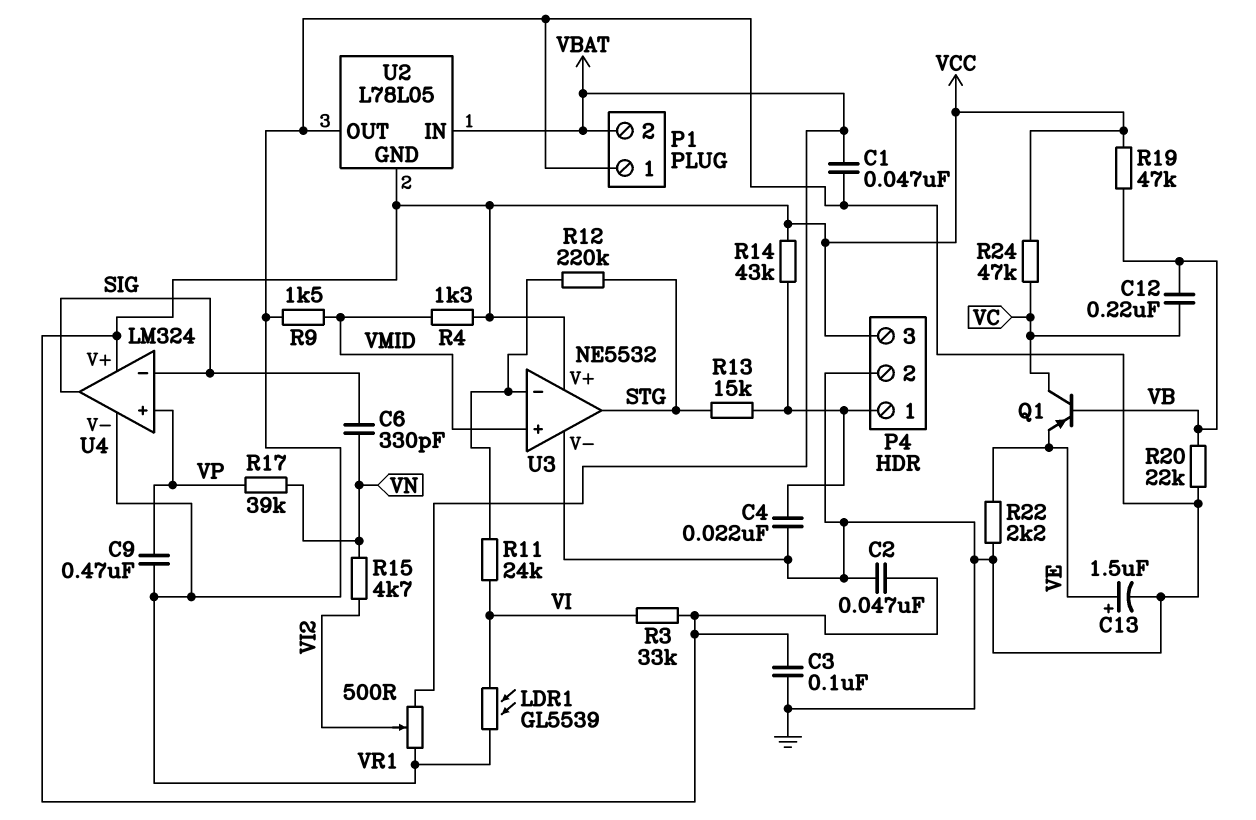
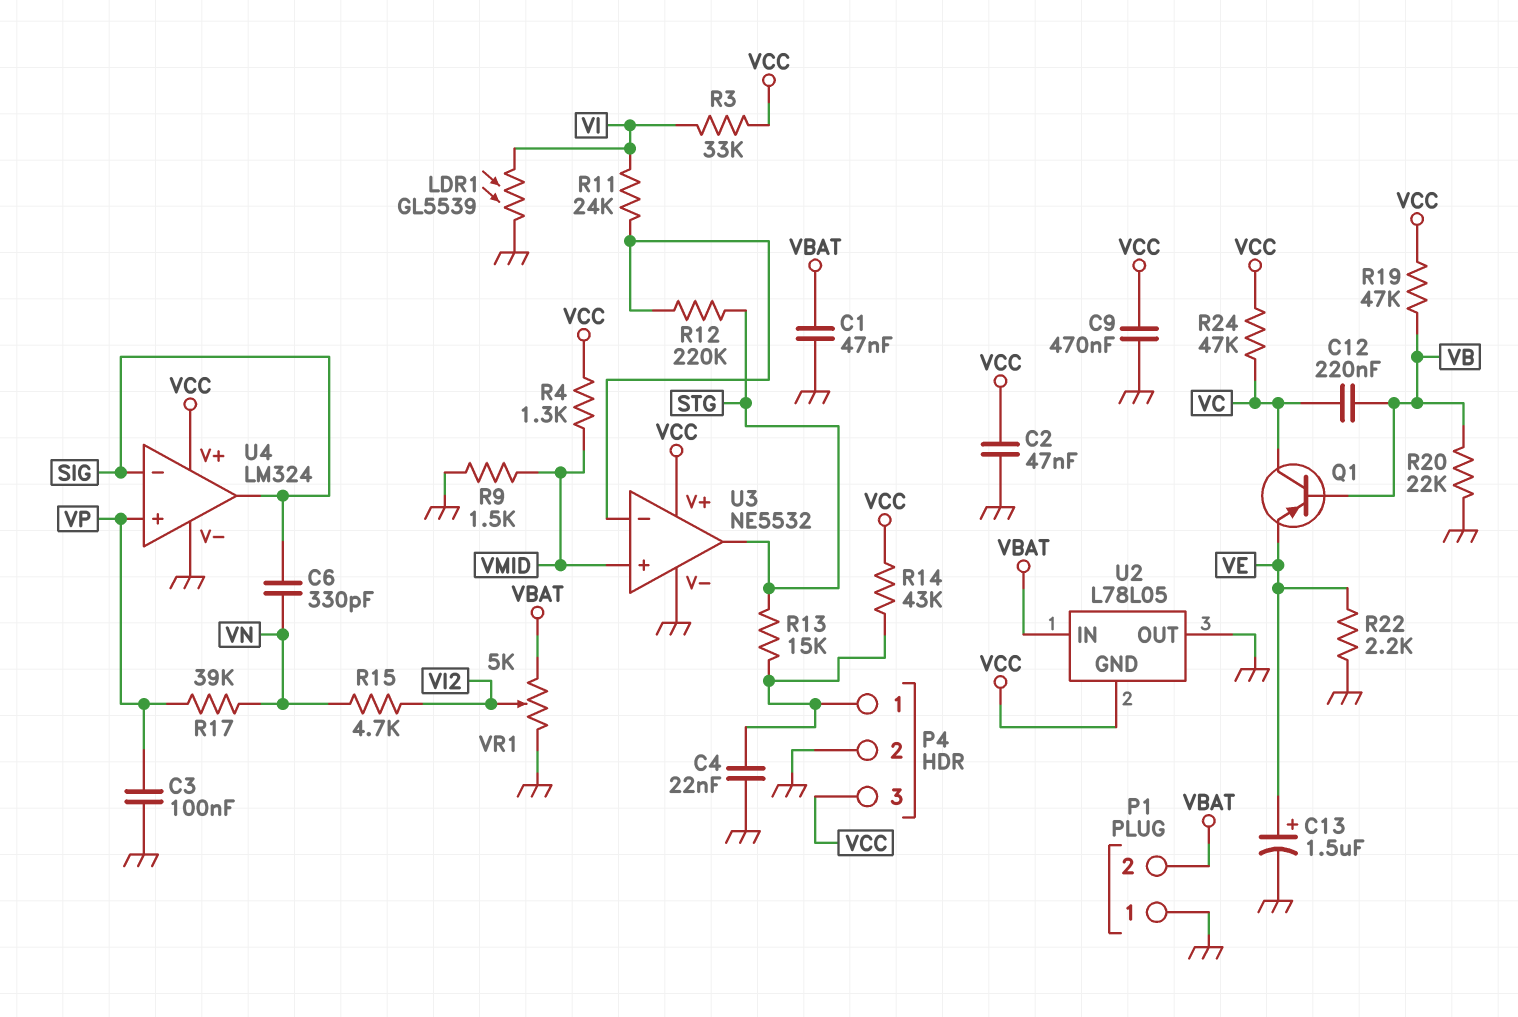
C3: 100nF (GND, VCC) -> 100nF (GND, VP)
C9: 470nF (GND, VP) -> 470nF (GND, VCC)
VR1: 500 (GND, VBAT, wiper VI2) -> 5k (GND, VBAT, wiper VI2)

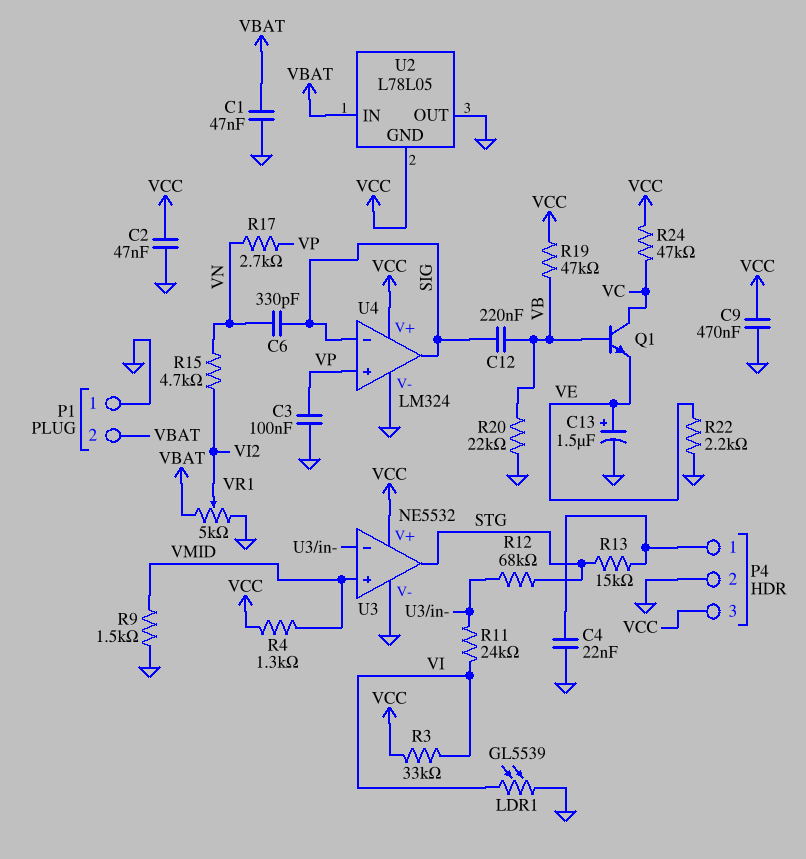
C12: 220nF (VB, VC) -> 220nF (SIG, VB)
Q1: PNP (B VB, C VC, E VE) -> NPN (B VB, C VC, E VE)
R12: 220k (STG, U3/in-) -> 68k (STG, U3/in-)
R14: 43k (P4/1, VCC) -> none
R17: 39k (VN, VP) -> 2.7k (VN, VP)

